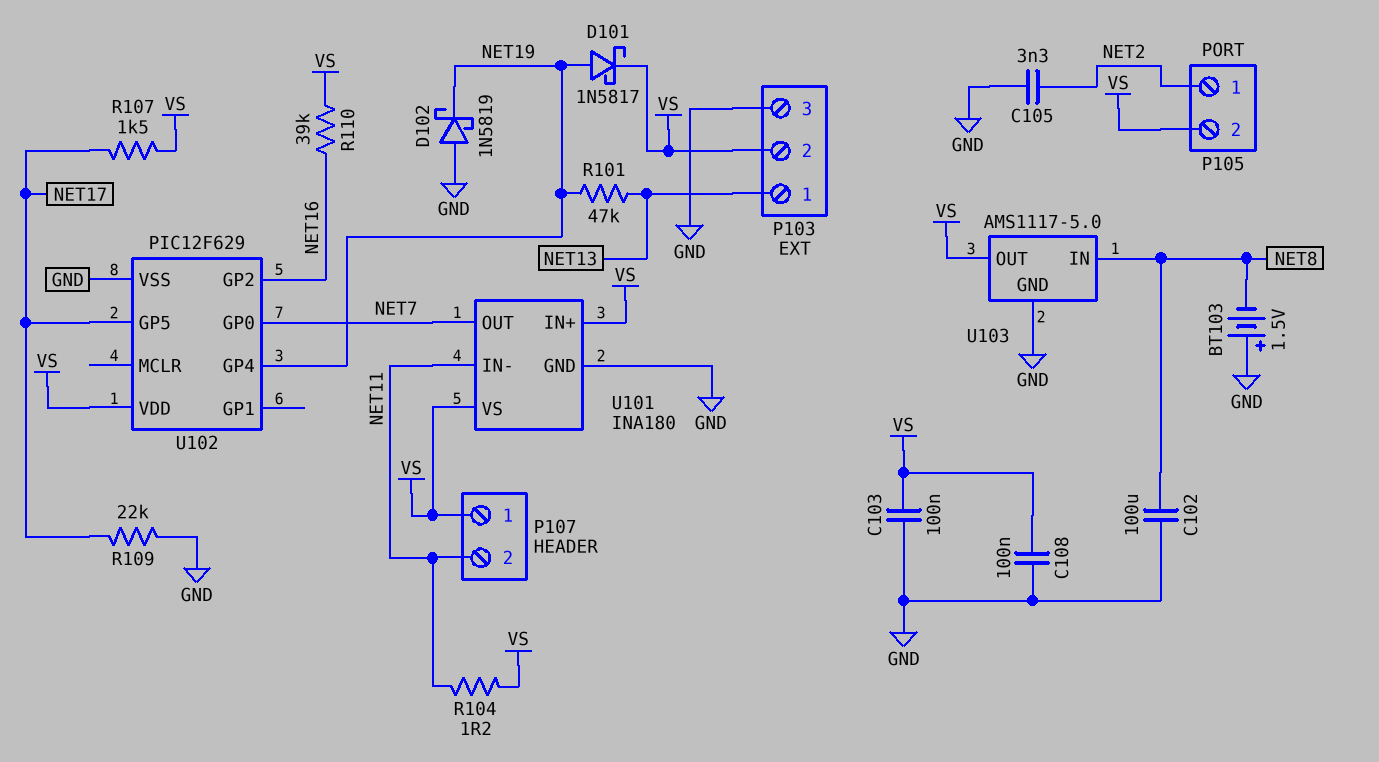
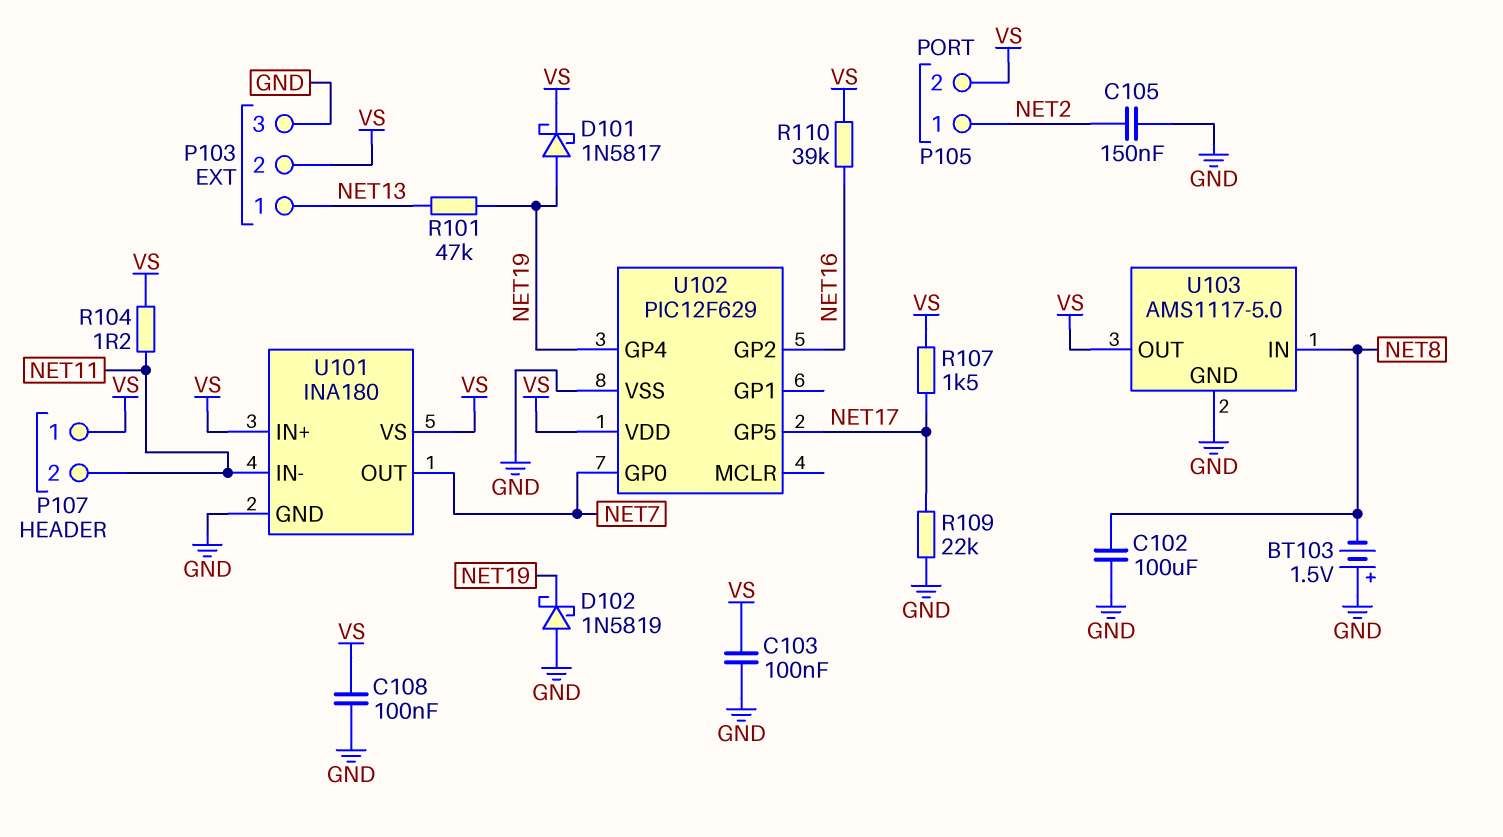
C105: 3.3nF (GND, NET2) -> 150nF (GND, NET2)

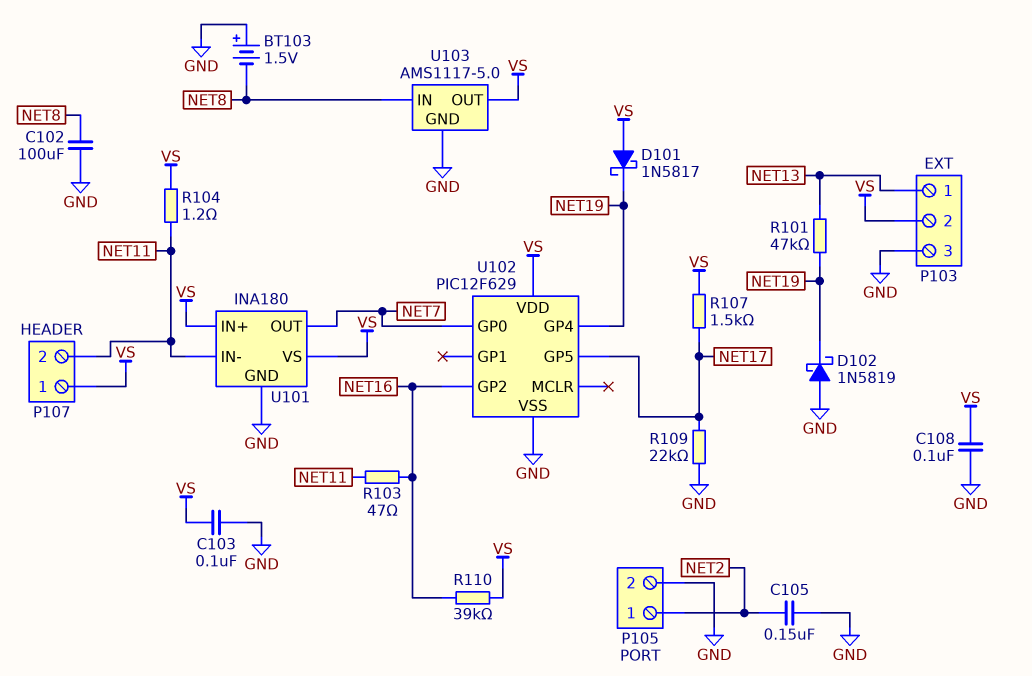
D101: schottky 1N5817 (A NET19, K VS) -> schottky 1N5817 (A VS, K NET19)
P105 pin 2: VS -> GND
R103: none -> 47 (NET11, NET16)

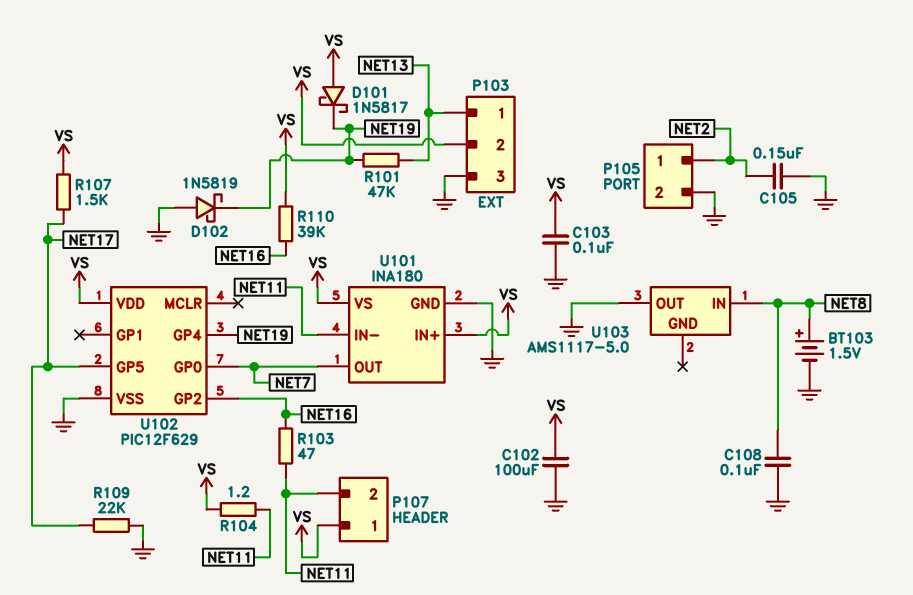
BT103: 1.5V (plus GND, minus NET8) -> 1.5V (plus NET8, minus GND)
C102: 100uF (GND, NET8) -> 100uF (GND, VS)
C108: 100nF (GND, VS) -> 100nF (GND, NET8)
U103 pin GND: GND -> none
U103 pin OUT: VS -> GND

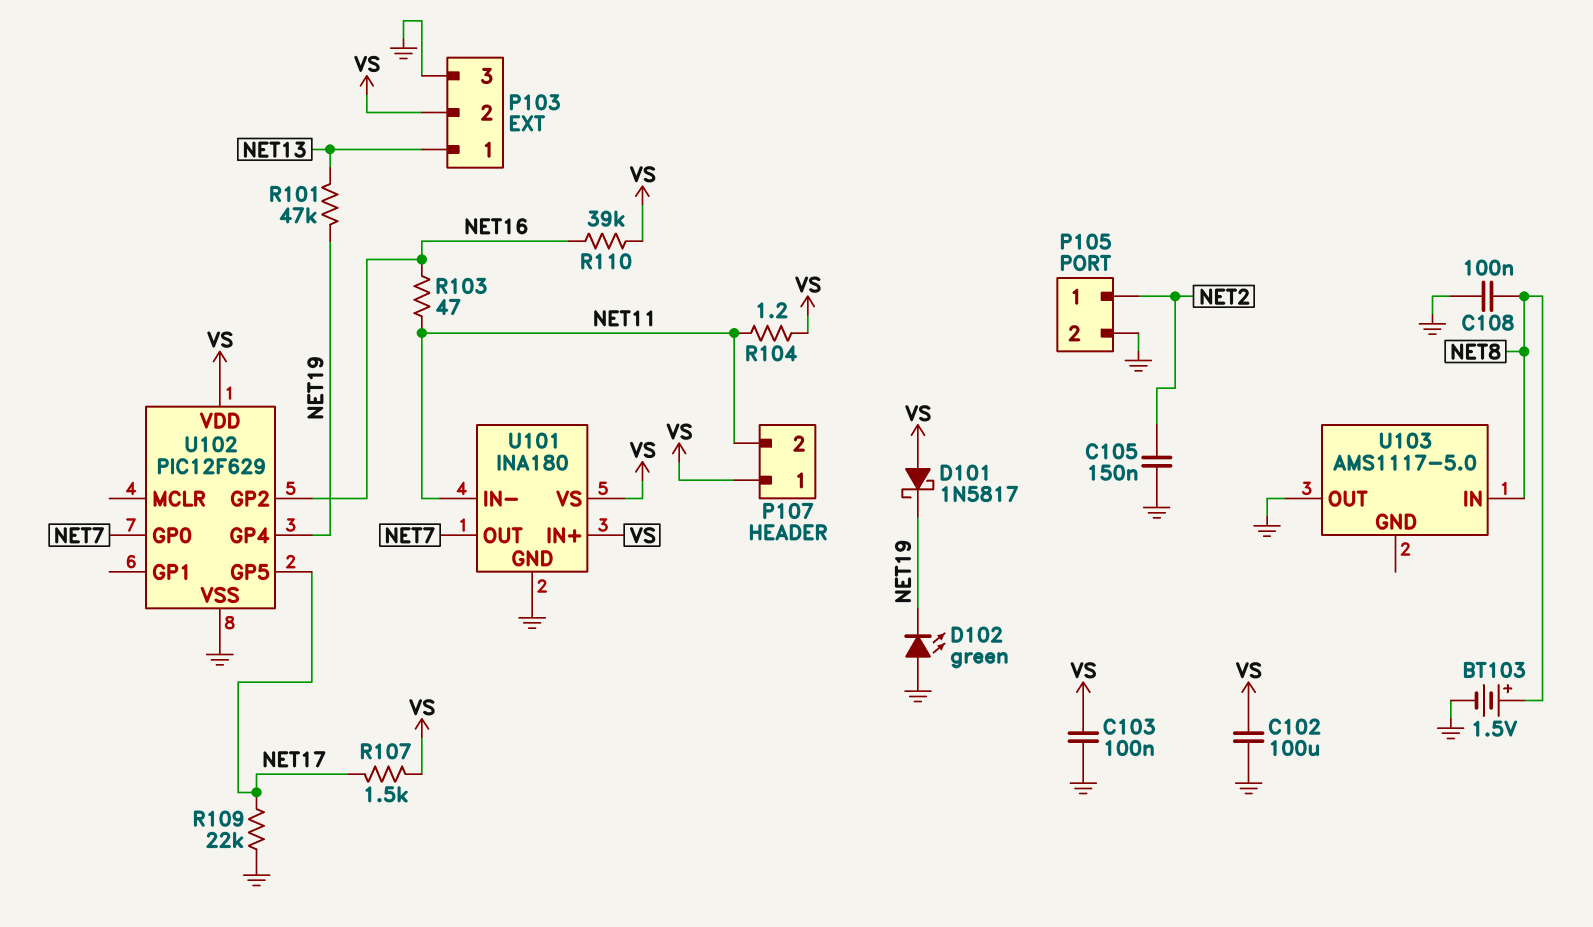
D102: schottky 1N5819 (A GND, K NET19) -> LED green (A GND, K NET19)

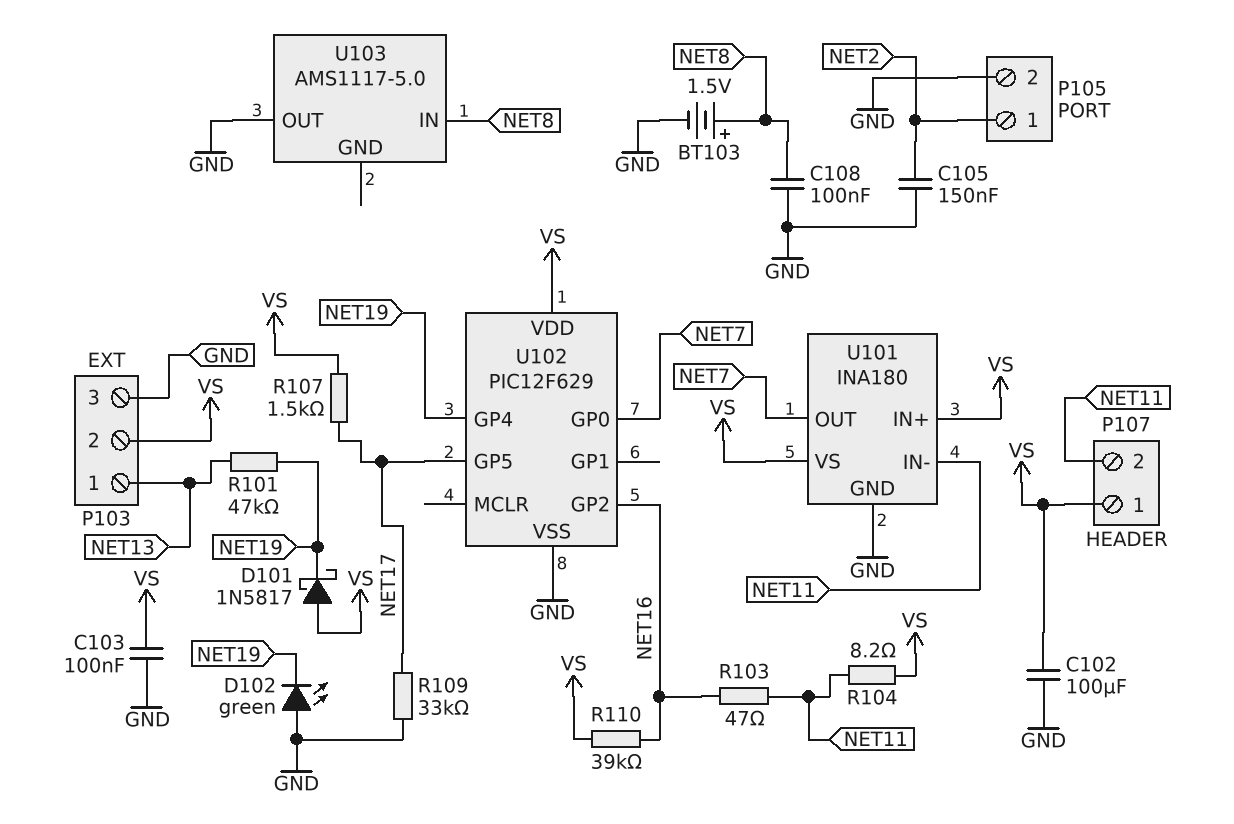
R104: 1.2 (NET11, VS) -> 8.2 (NET11, VS)
R109: 22k (GND, NET17) -> 33k (GND, NET17)

